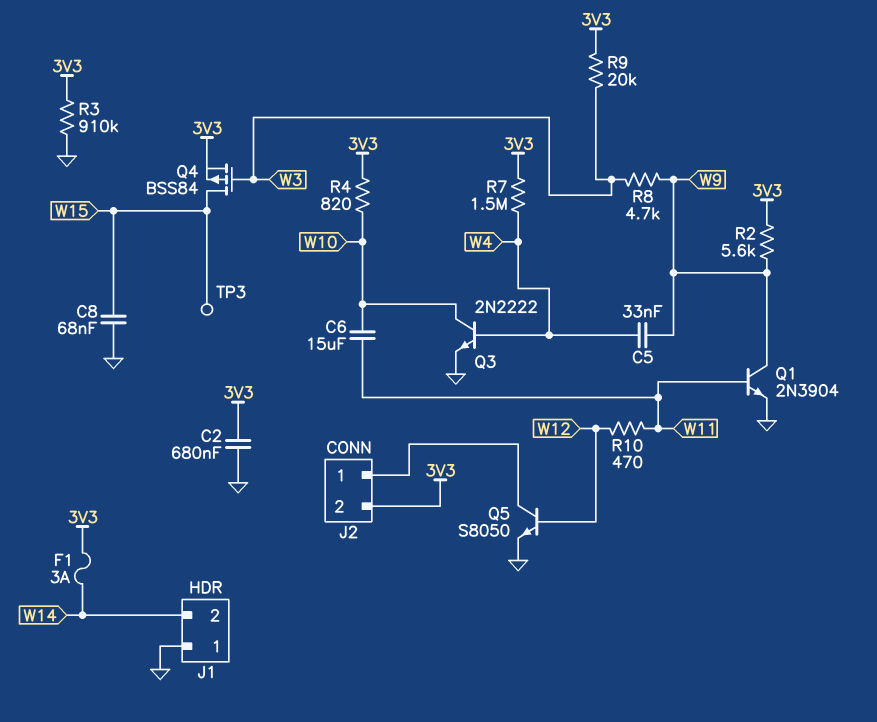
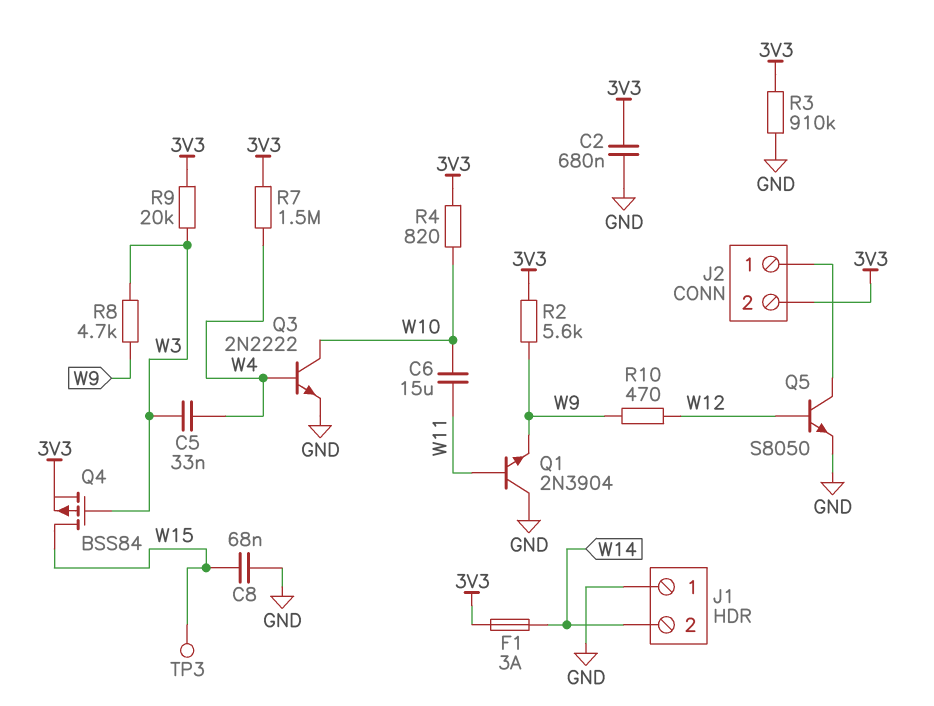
C5: 33nF (W4, W9) -> 33nF (W3, W4)
Q1: NPN 2N3904 (B W11, C W9, E GND) -> NPN 2N3904 (B W11, C GND, E W9)
R10: 470 (W11, W12) -> 470 (W9, W12)

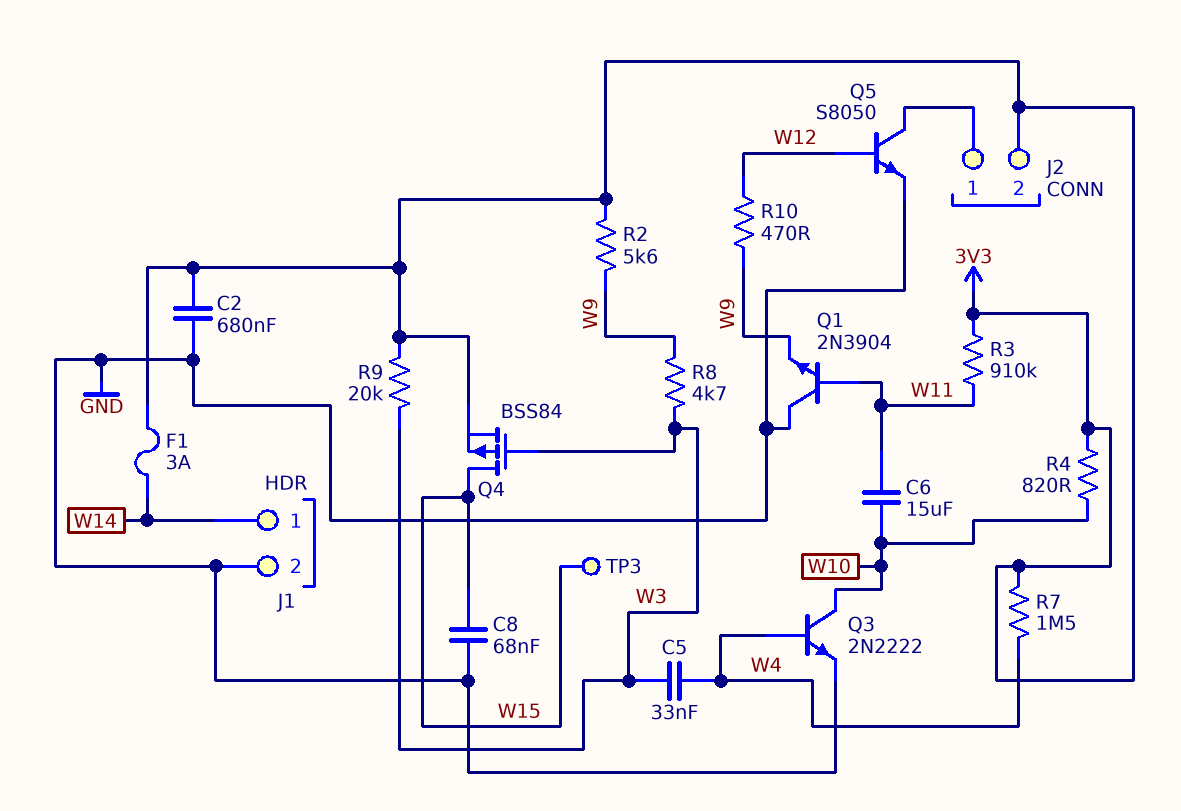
J1 pin 1: GND -> W14
J1 pin 2: W14 -> GND
R3: 910k (3V3, GND) -> 910k (3V3, W11)

